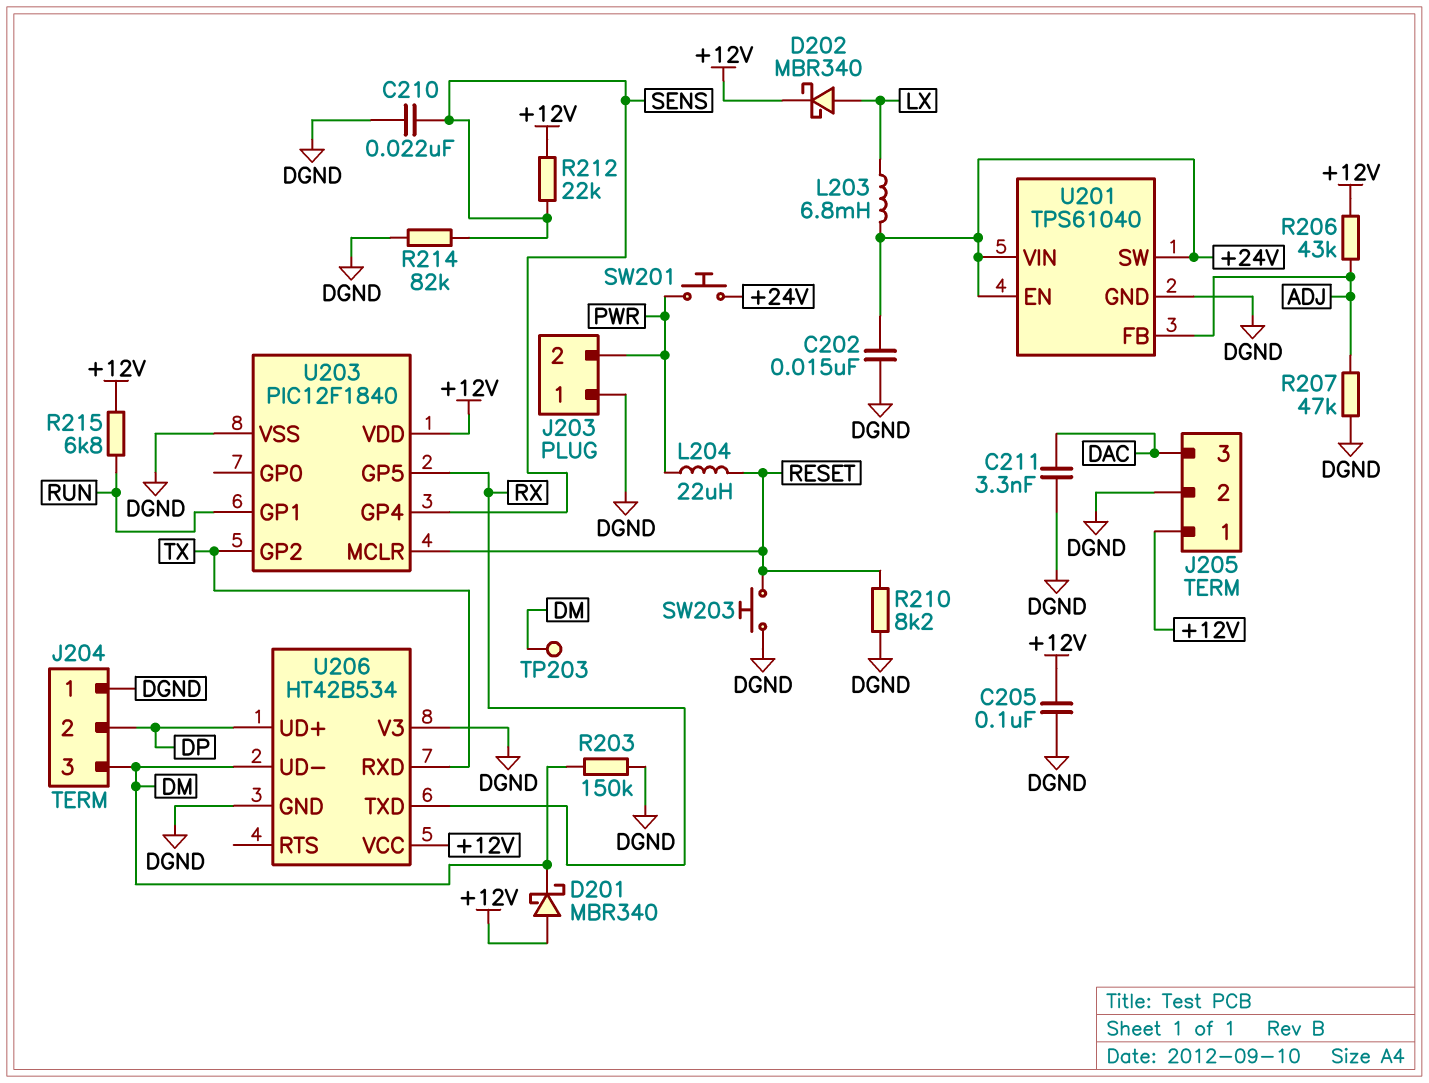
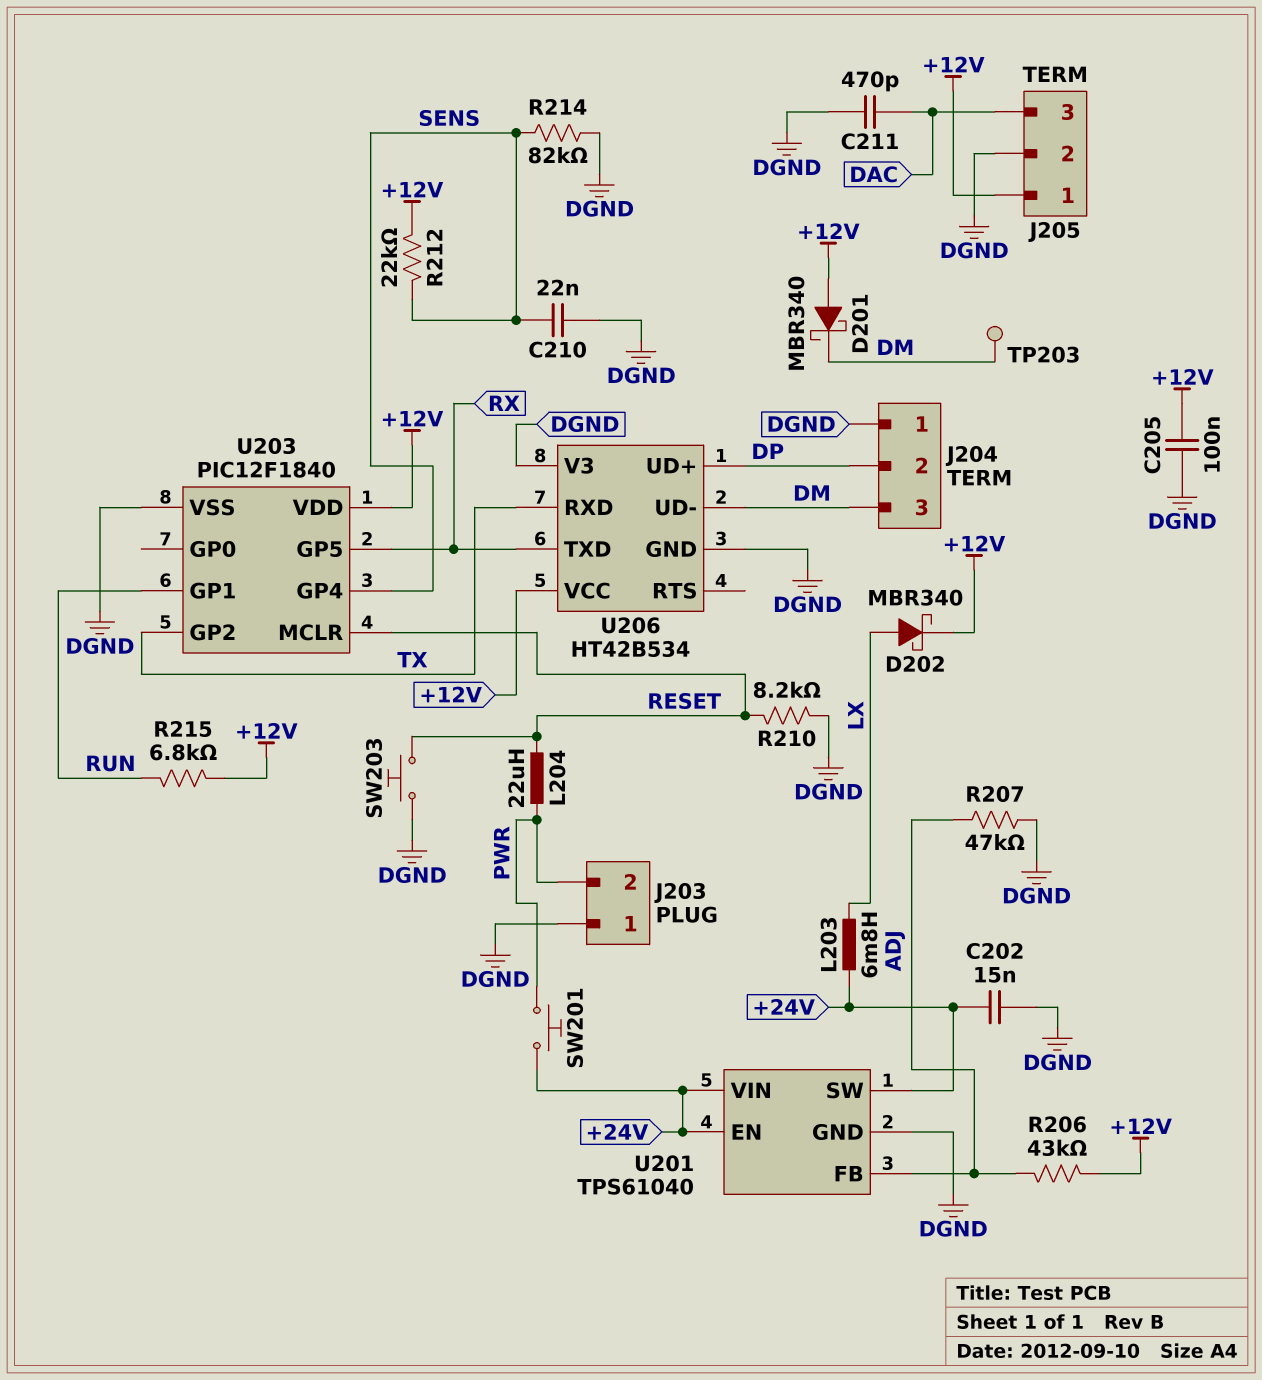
C211: 3.3nF (DAC, DGND) -> 470pF (DAC, DGND)
R203: 150k (DGND, DM) -> none

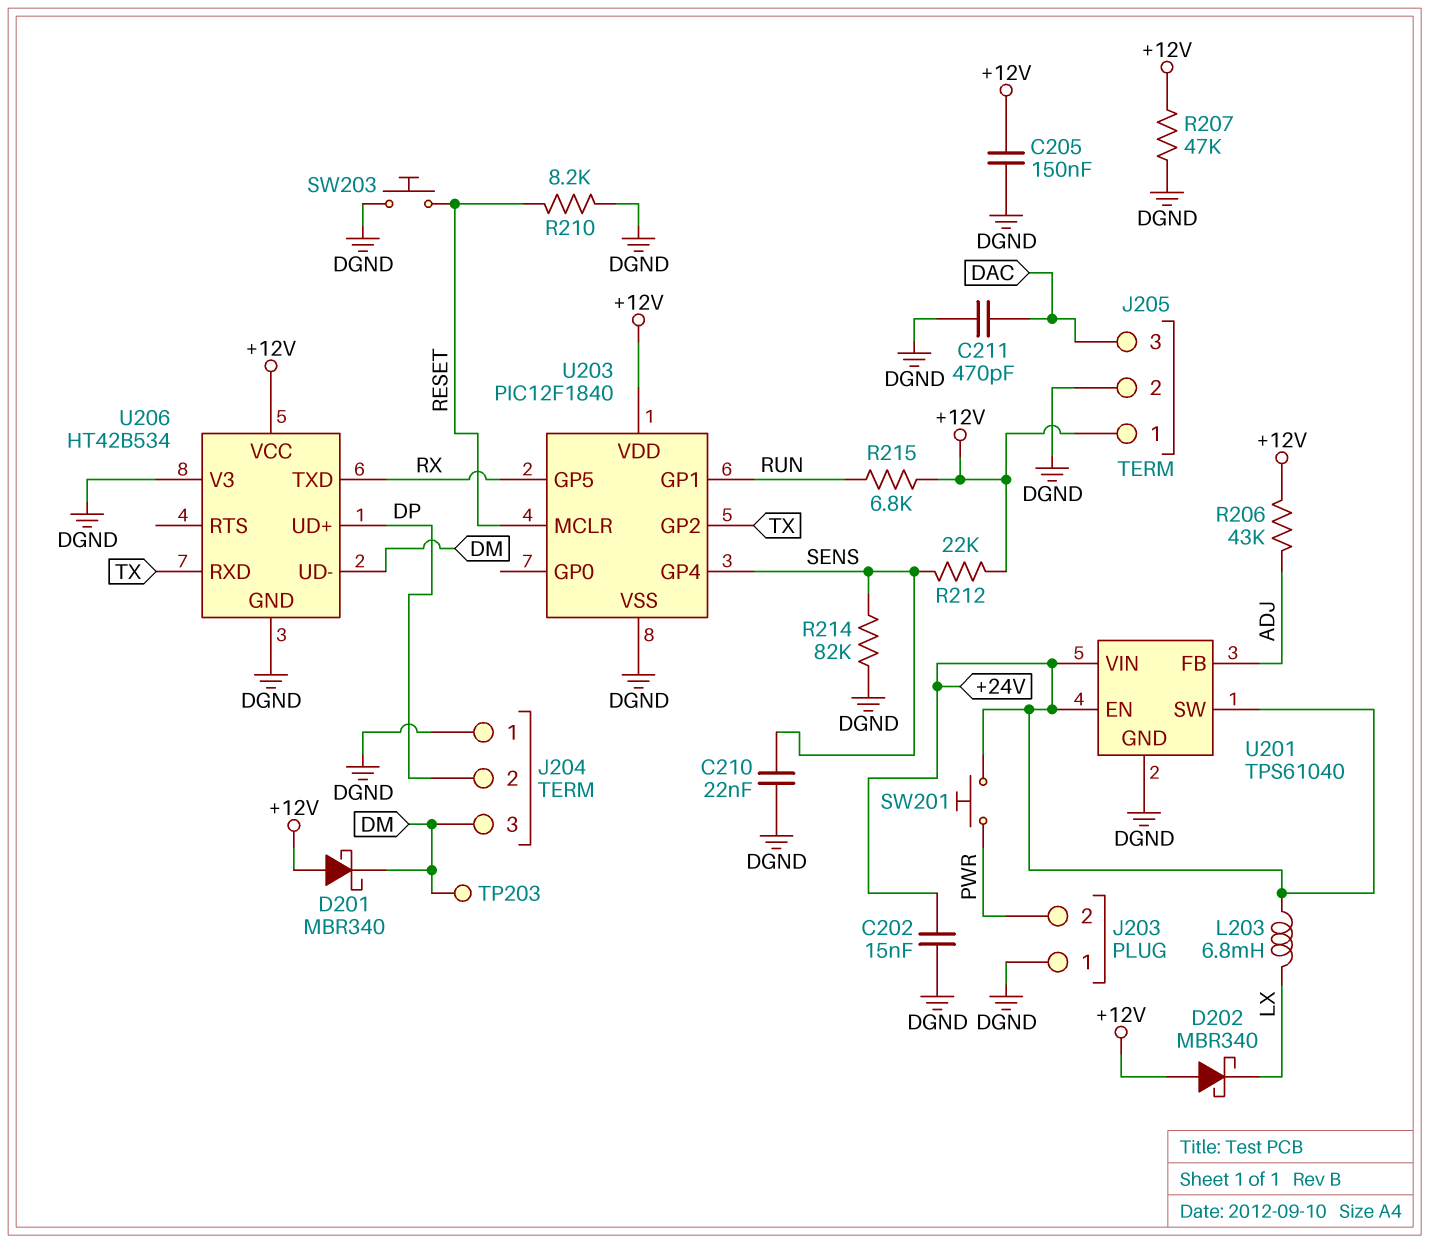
C205: 100nF (+12V, DGND) -> 150nF (+12V, DGND)
D202: schottky MBR340 (A LX, K +12V) -> schottky MBR340 (A +12V, K LX)
L204: 22uH (PWR, RESET) -> none
R207: 47k (ADJ, DGND) -> 47k (+12V, DGND)

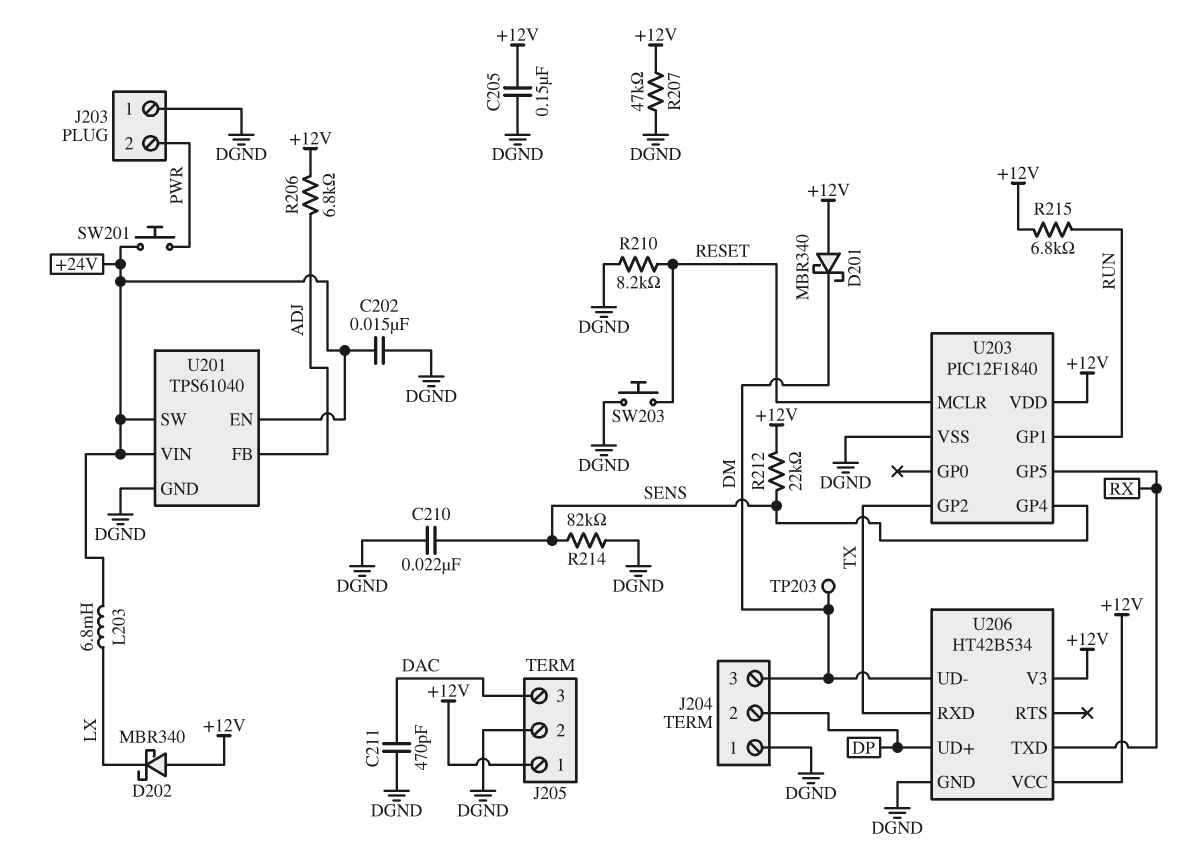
R206: 43k (+12V, ADJ) -> 6.8k (+12V, ADJ)
U206 pin V3: DGND -> +12V

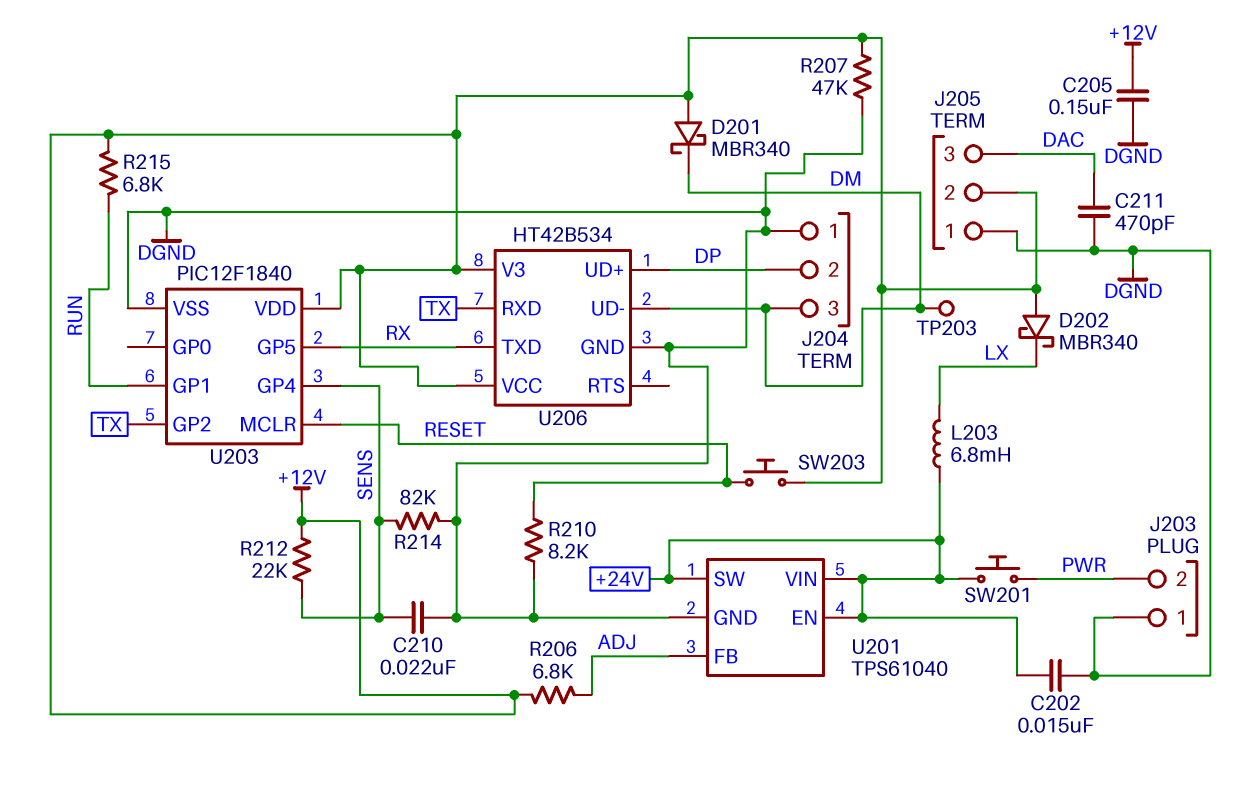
J205 pin 1: +12V -> DGND
J205 pin 2: DGND -> +12V
SW203: button (DGND, RESET) -> button (+12V, RESET)

